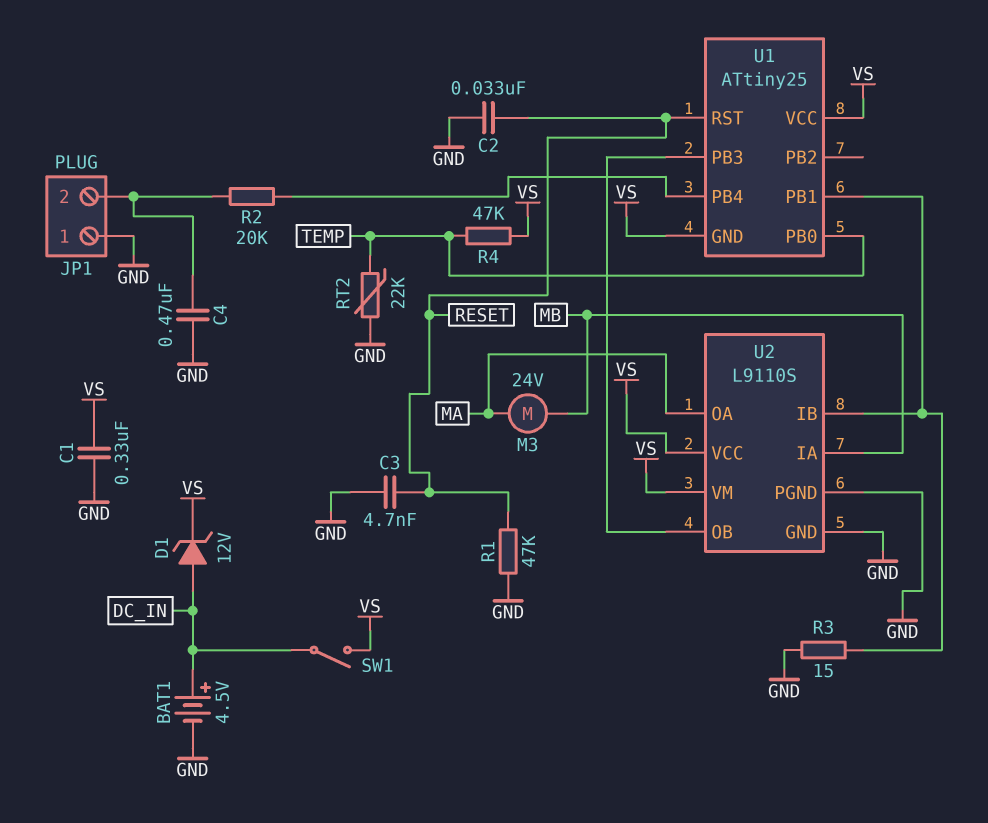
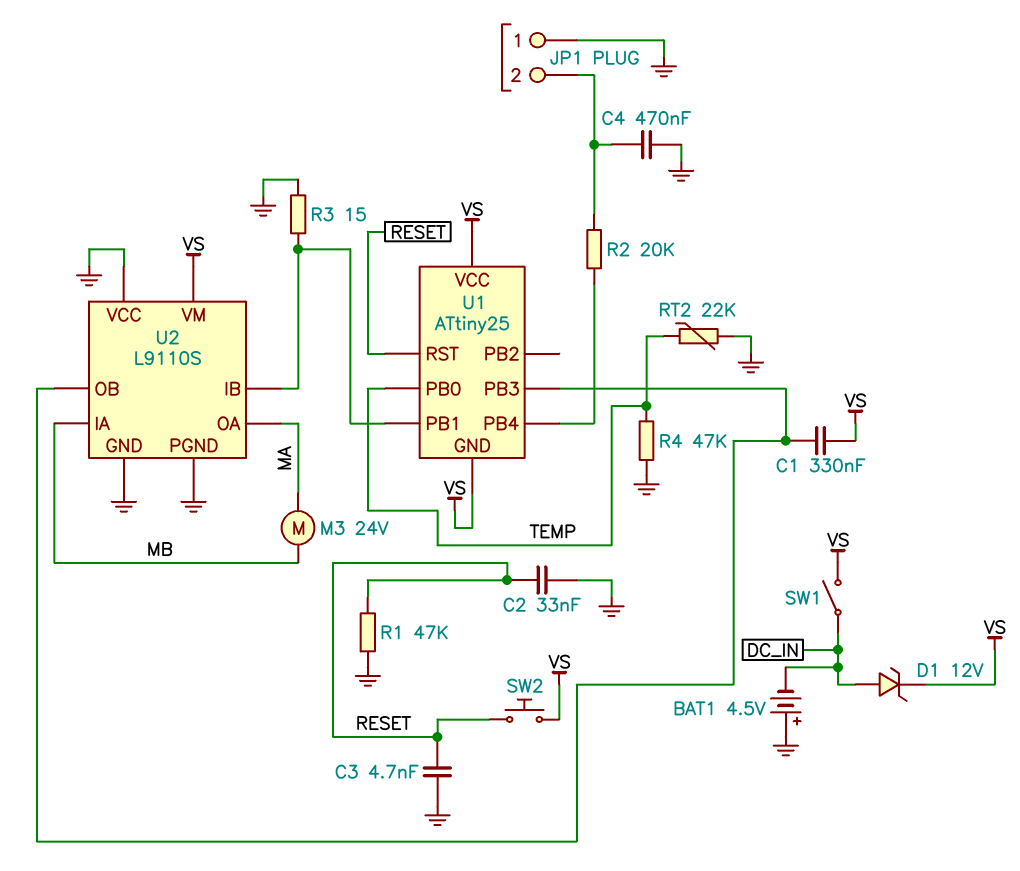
BAT1: 4.5V (plus DC_IN, minus GND) -> 4.5V (plus GND, minus DC_IN)
C1: 330nF (GND, VS) -> 330nF (U1/PB3, VS)
R4: 47k (TEMP, VS) -> 47k (GND, TEMP)
SW2: none -> button (RESET, VS)
U2 pin VCC: VS -> GND

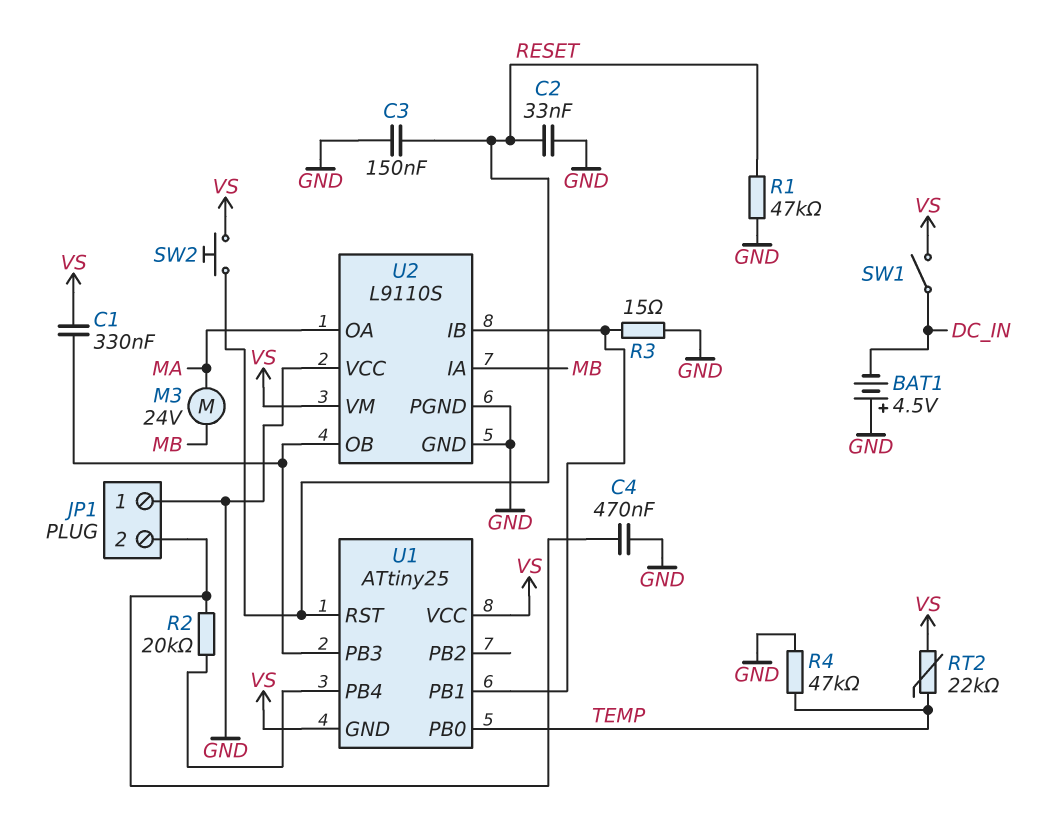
C3: 4.7nF (GND, RESET) -> 150nF (GND, RESET)
D1: zener 12V (A DC_IN, K VS) -> none
RT2: 22k (GND, TEMP) -> 22k (TEMP, VS)

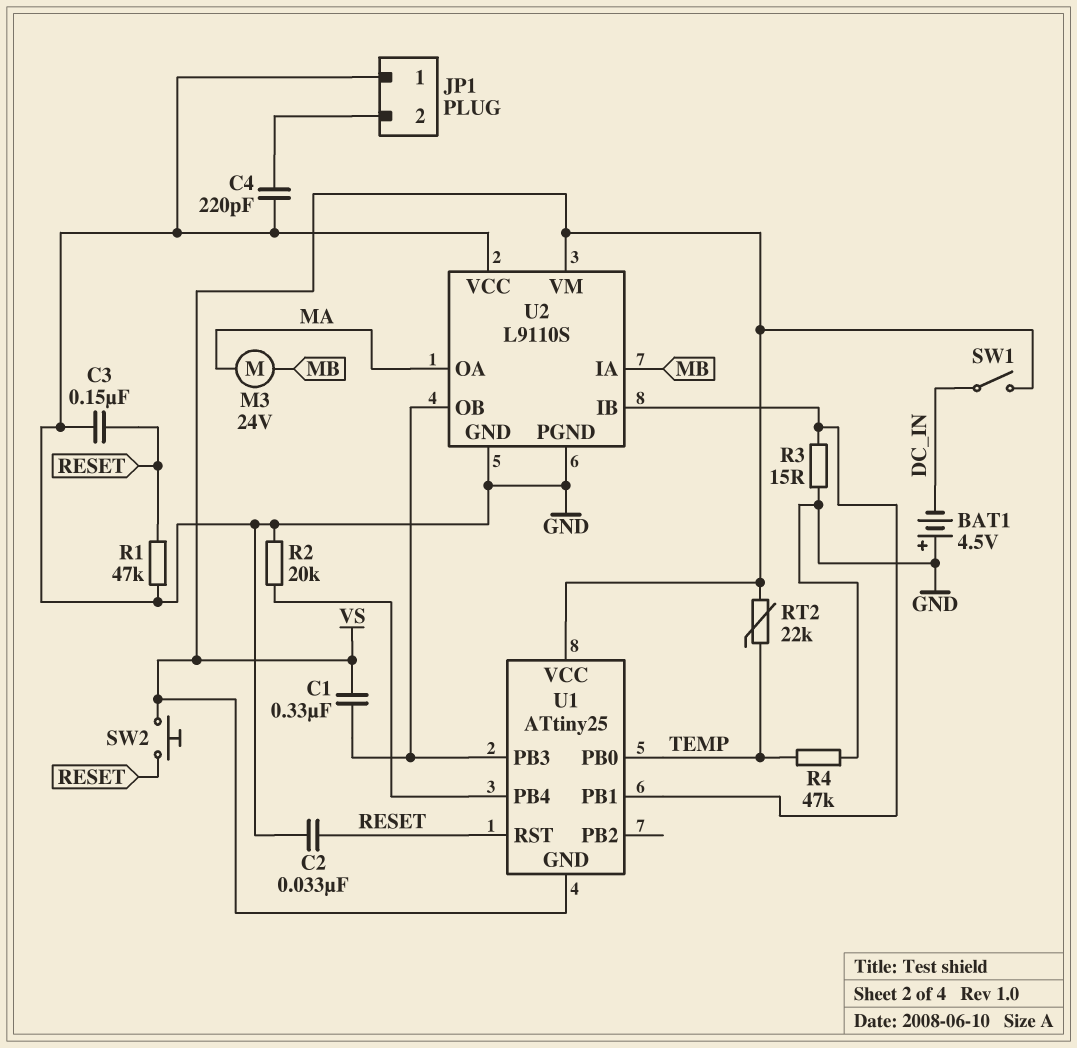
C4: 470nF (GND, JP1/2) -> 220pF (GND, JP1/2)
R2: 20k (JP1/2, U1/PB4) -> 20k (GND, U1/PB4)

